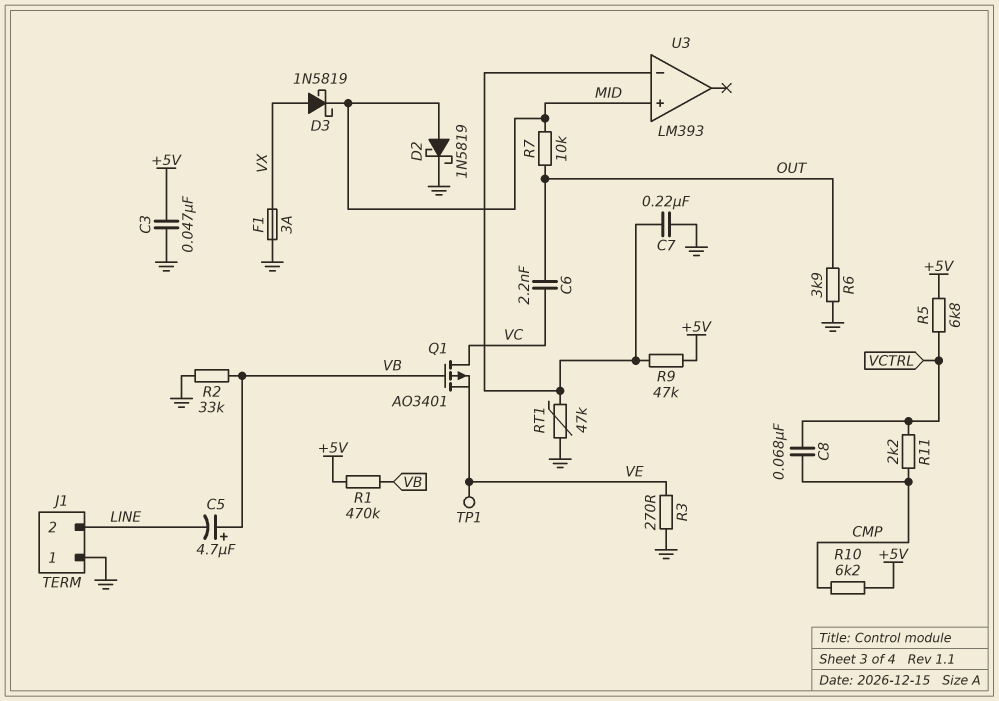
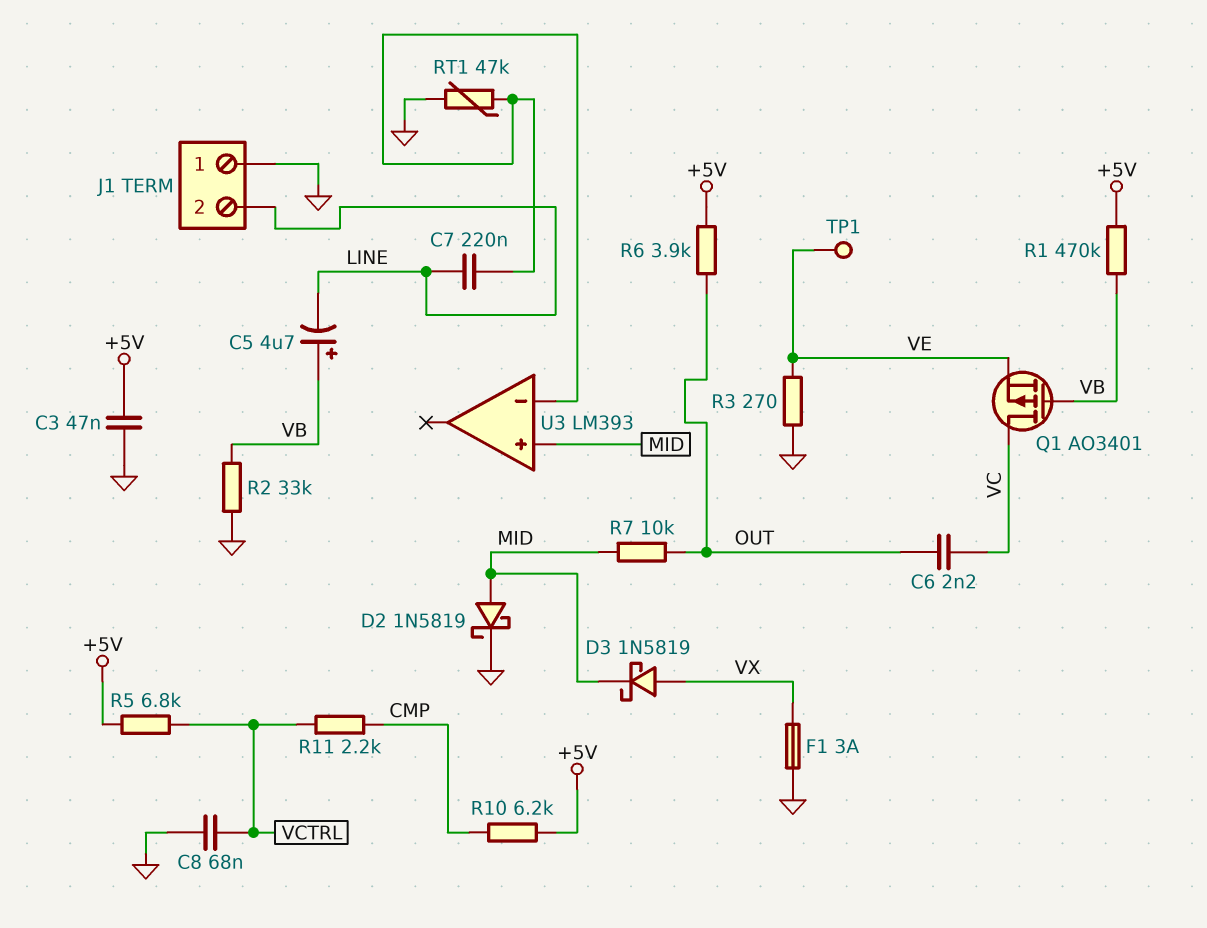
C7: 220nF (GND, U3/in-) -> 220nF (LINE, U3/in-)
C8: 68nF (CMP, VCTRL) -> 68nF (GND, VCTRL)
R6: 3.9k (GND, OUT) -> 3.9k (+5V, OUT)
R9: 47k (+5V, U3/in-) -> none

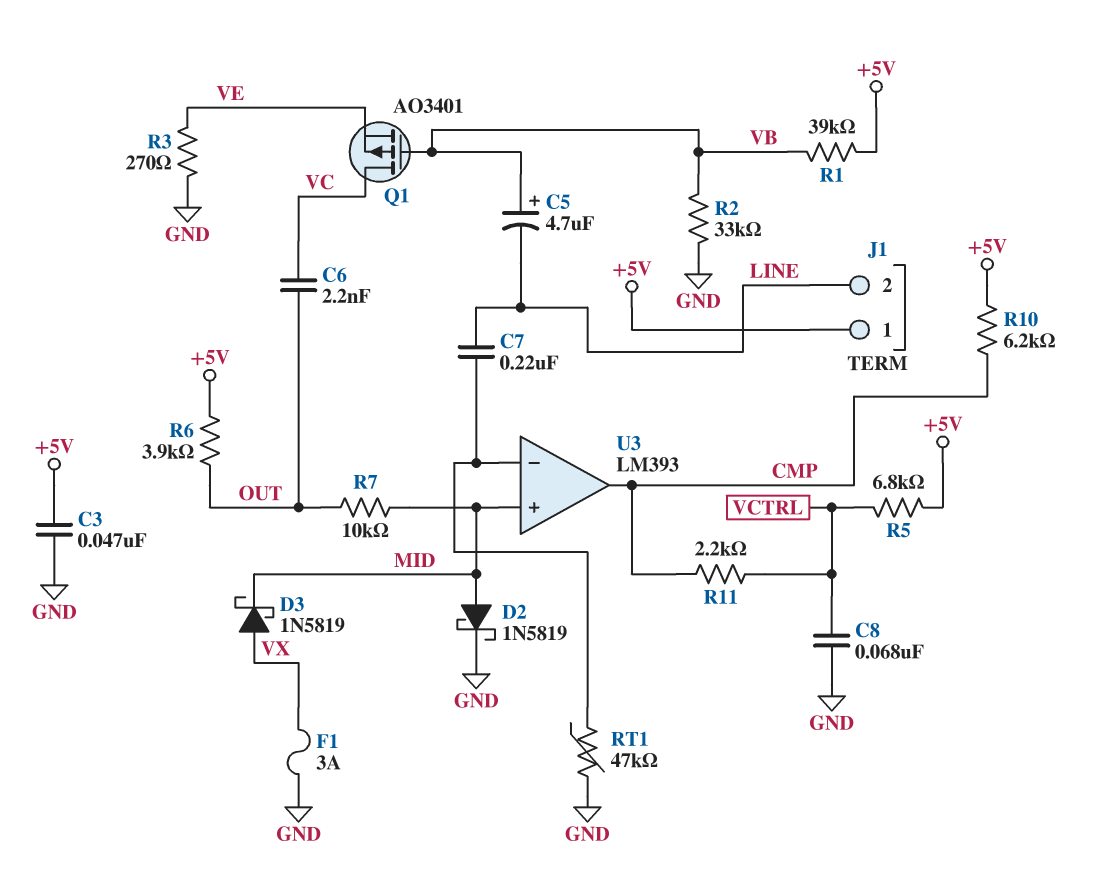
J1 pin 1: GND -> +5V
R1: 470k (+5V, VB) -> 39k (+5V, VB)
TP1: test point (VE) -> none
U3 pin out: none -> CMP

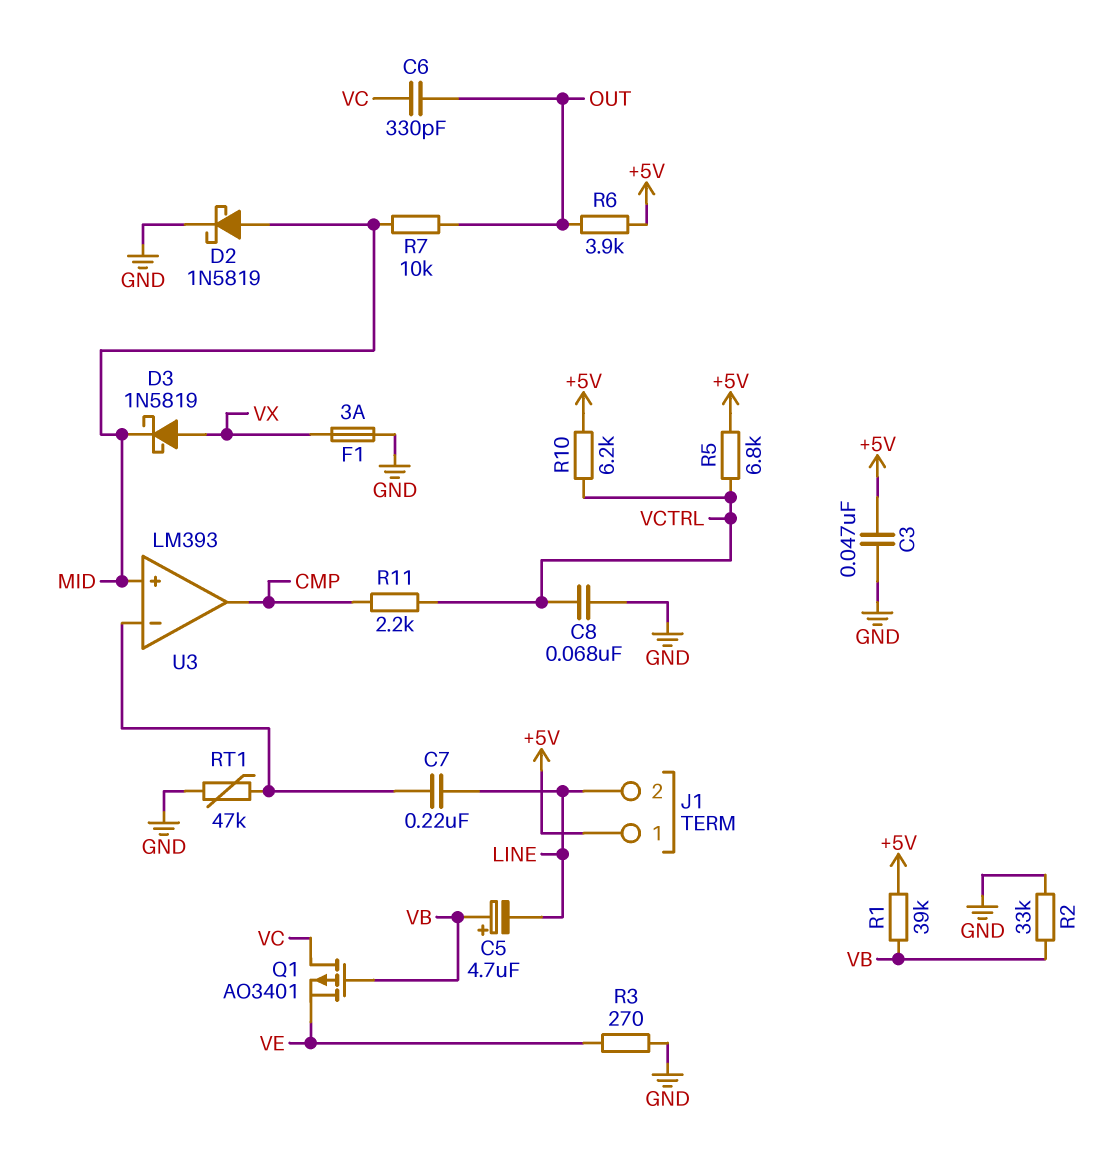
C6: 2.2nF (OUT, VC) -> 330pF (OUT, VC)
R10: 6.2k (+5V, CMP) -> 6.2k (+5V, VCTRL)

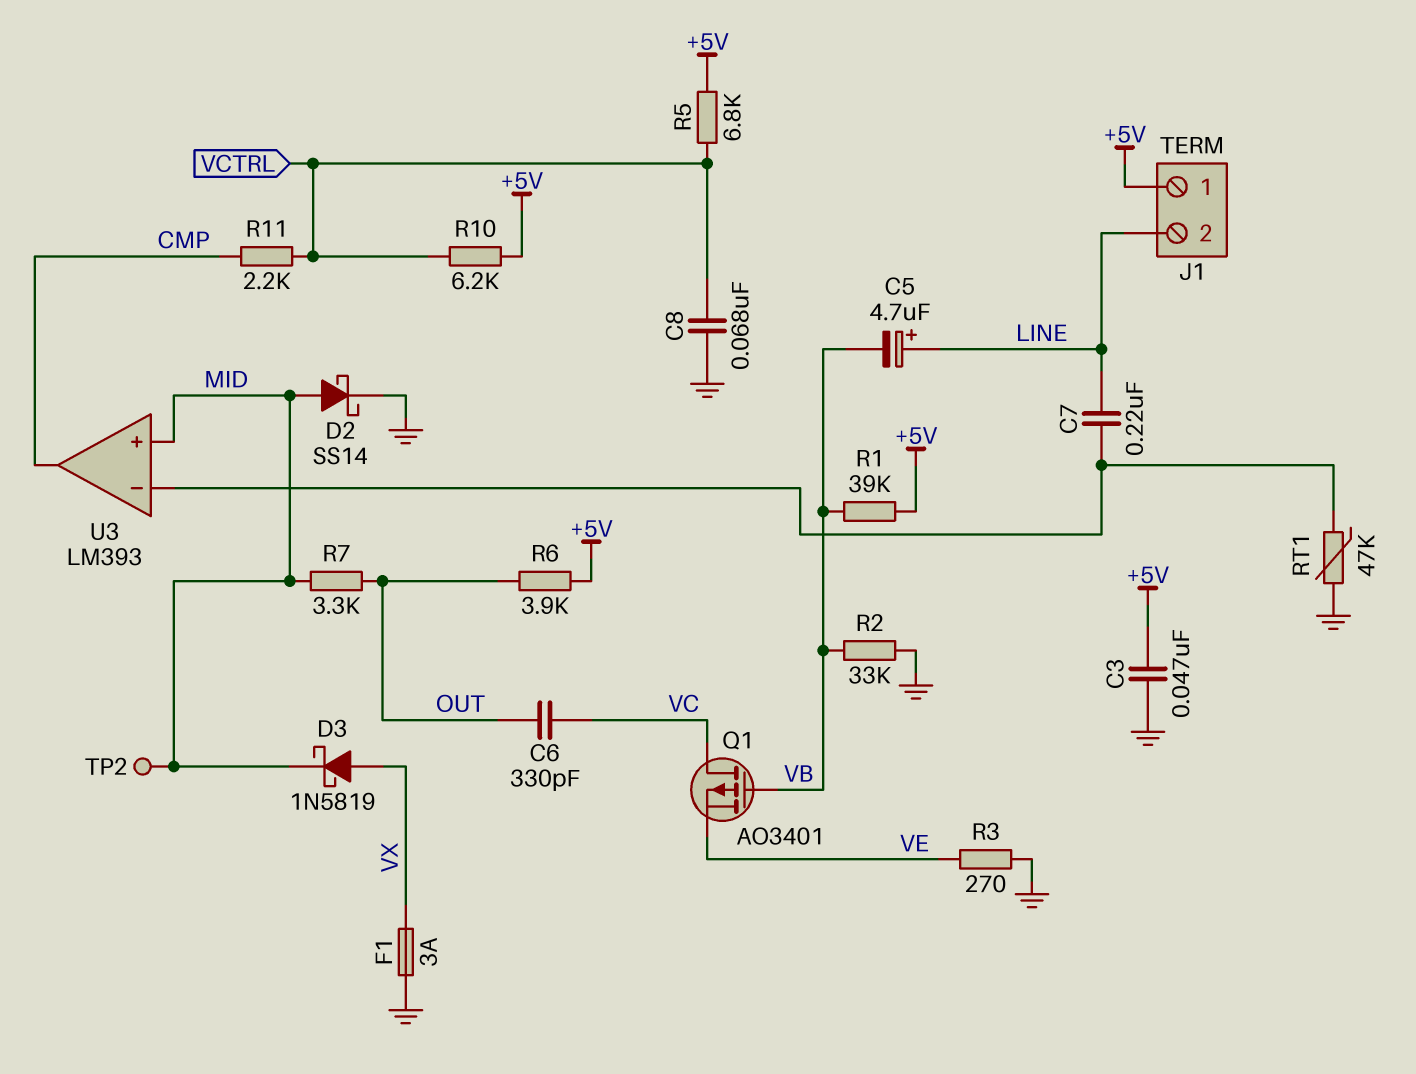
C5: 4.7uF (plus VB, minus LINE) -> 4.7uF (plus LINE, minus VB)
D2: schottky 1N5819 (A MID, K GND) -> schottky SS14 (A MID, K GND)
R7: 10k (MID, OUT) -> 3.3k (MID, OUT)
TP2: none -> test point (MID)

